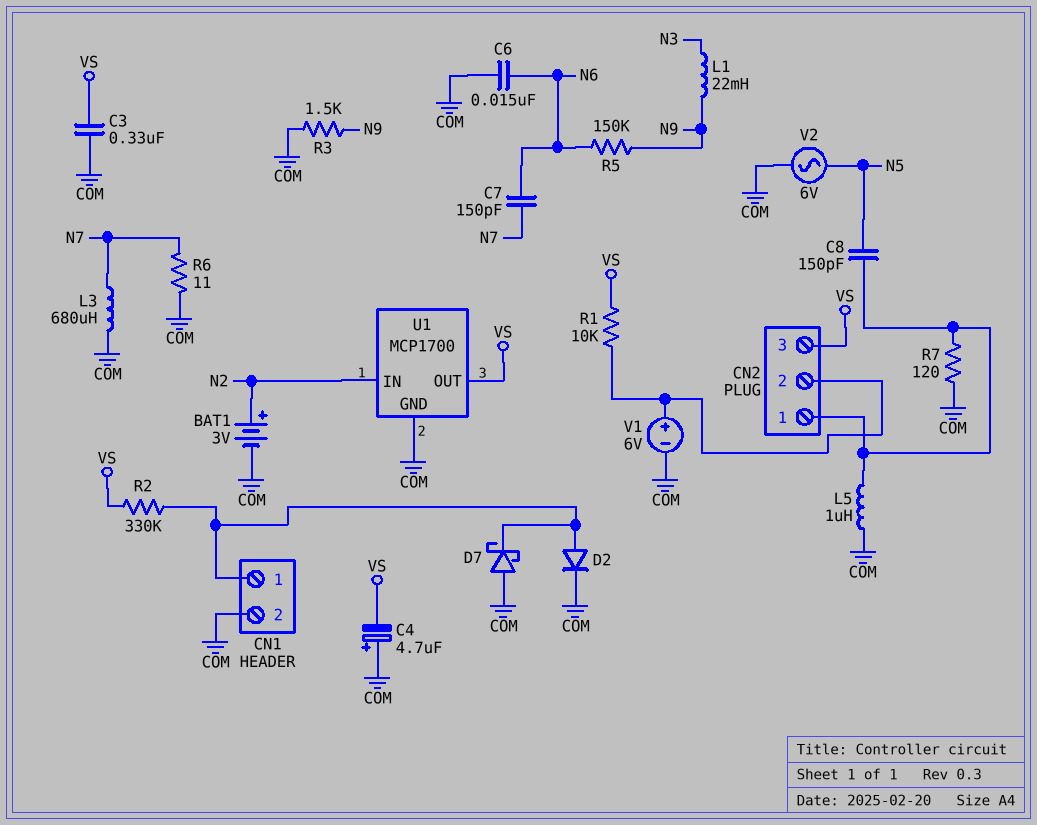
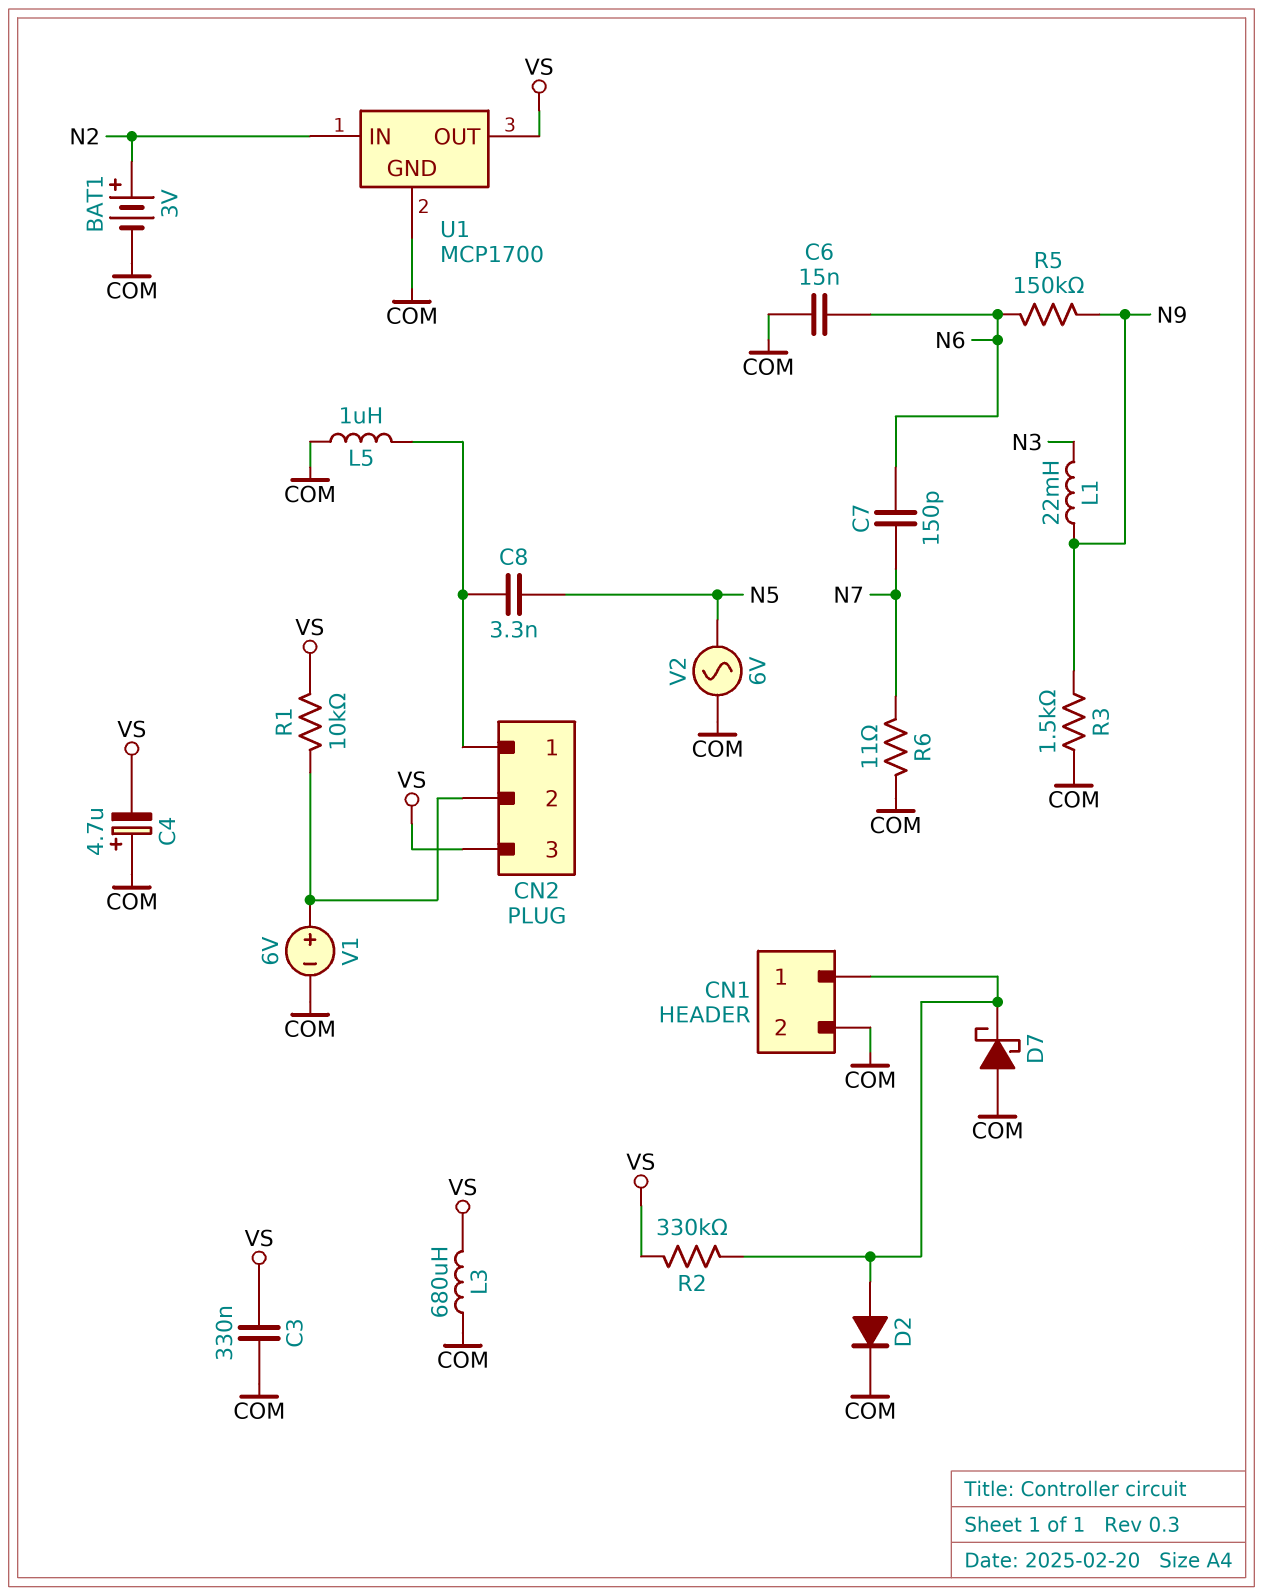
C8: 150pF (CN2/1, N5) -> 3.3nF (CN2/1, N5)
L3: 680uH (COM, N7) -> 680uH (COM, VS)
R7: 120 (CN2/1, COM) -> none

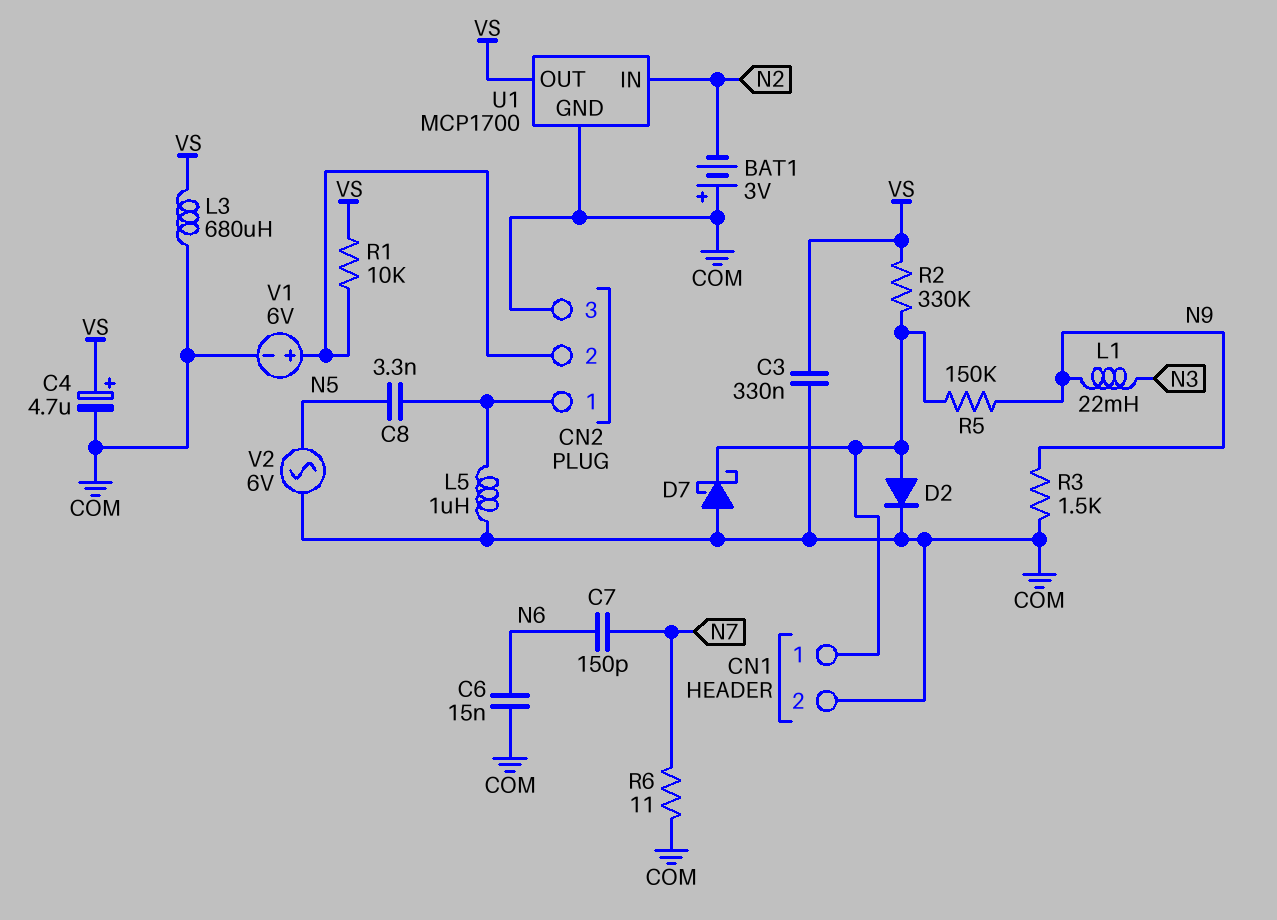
BAT1: 3V (plus N2, minus COM) -> 3V (plus COM, minus N2)
C4: 4.7uF (plus COM, minus VS) -> 4.7uF (plus VS, minus COM)
CN2 pin 3: VS -> COM
R5: 150k (N6, N9) -> 150k (CN1/1, N9)

